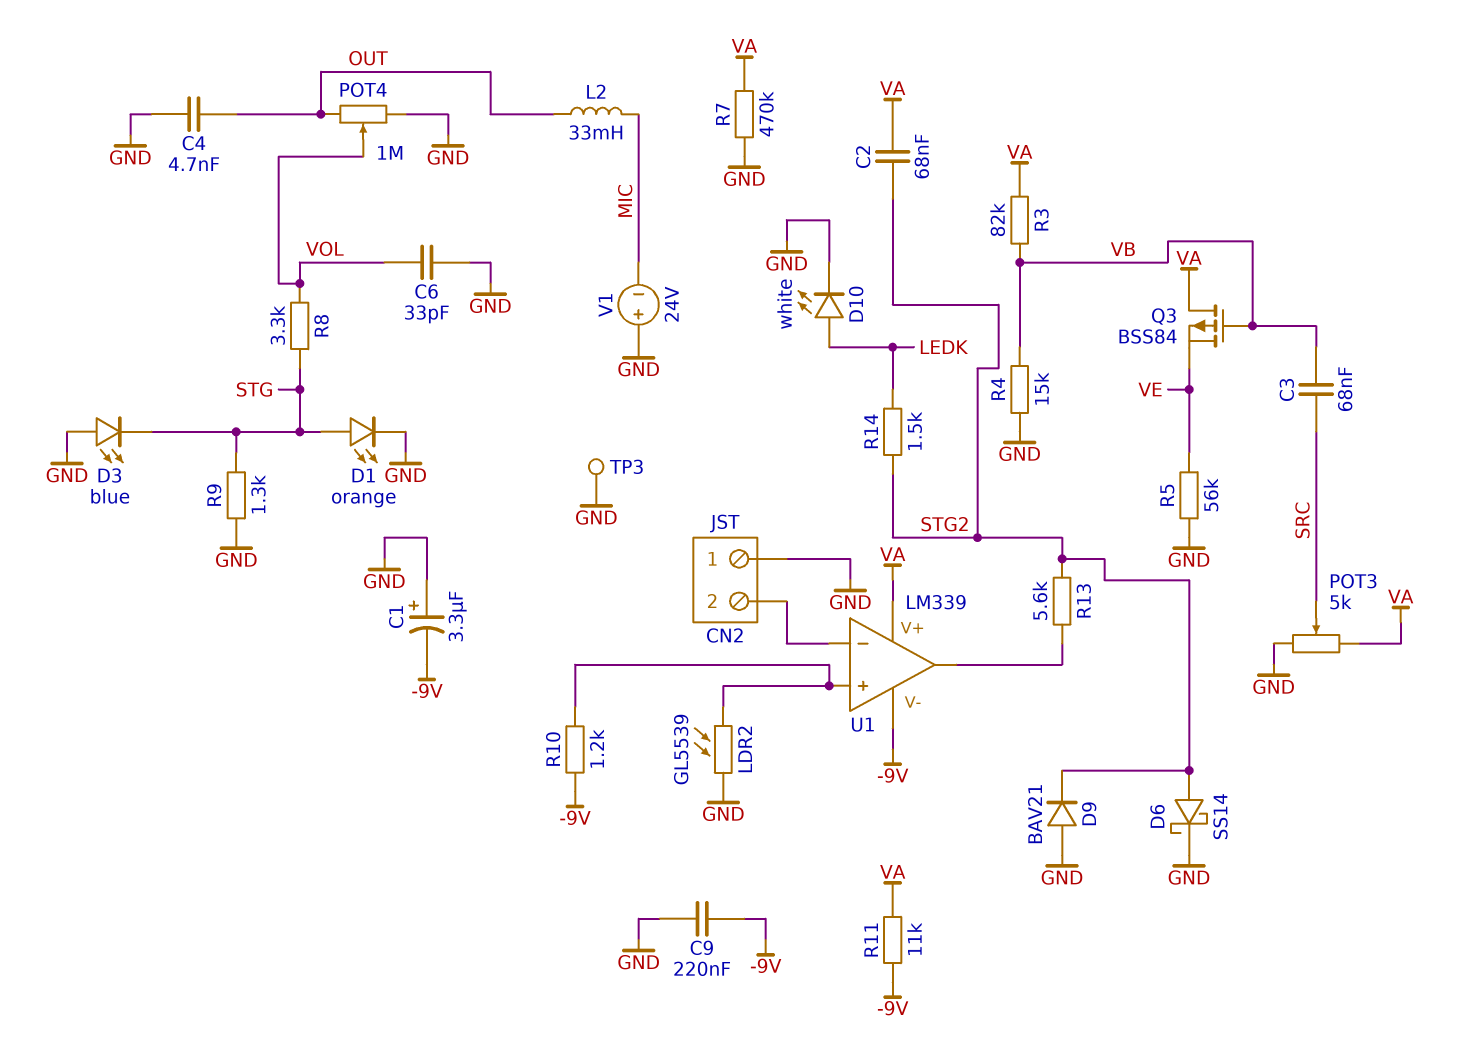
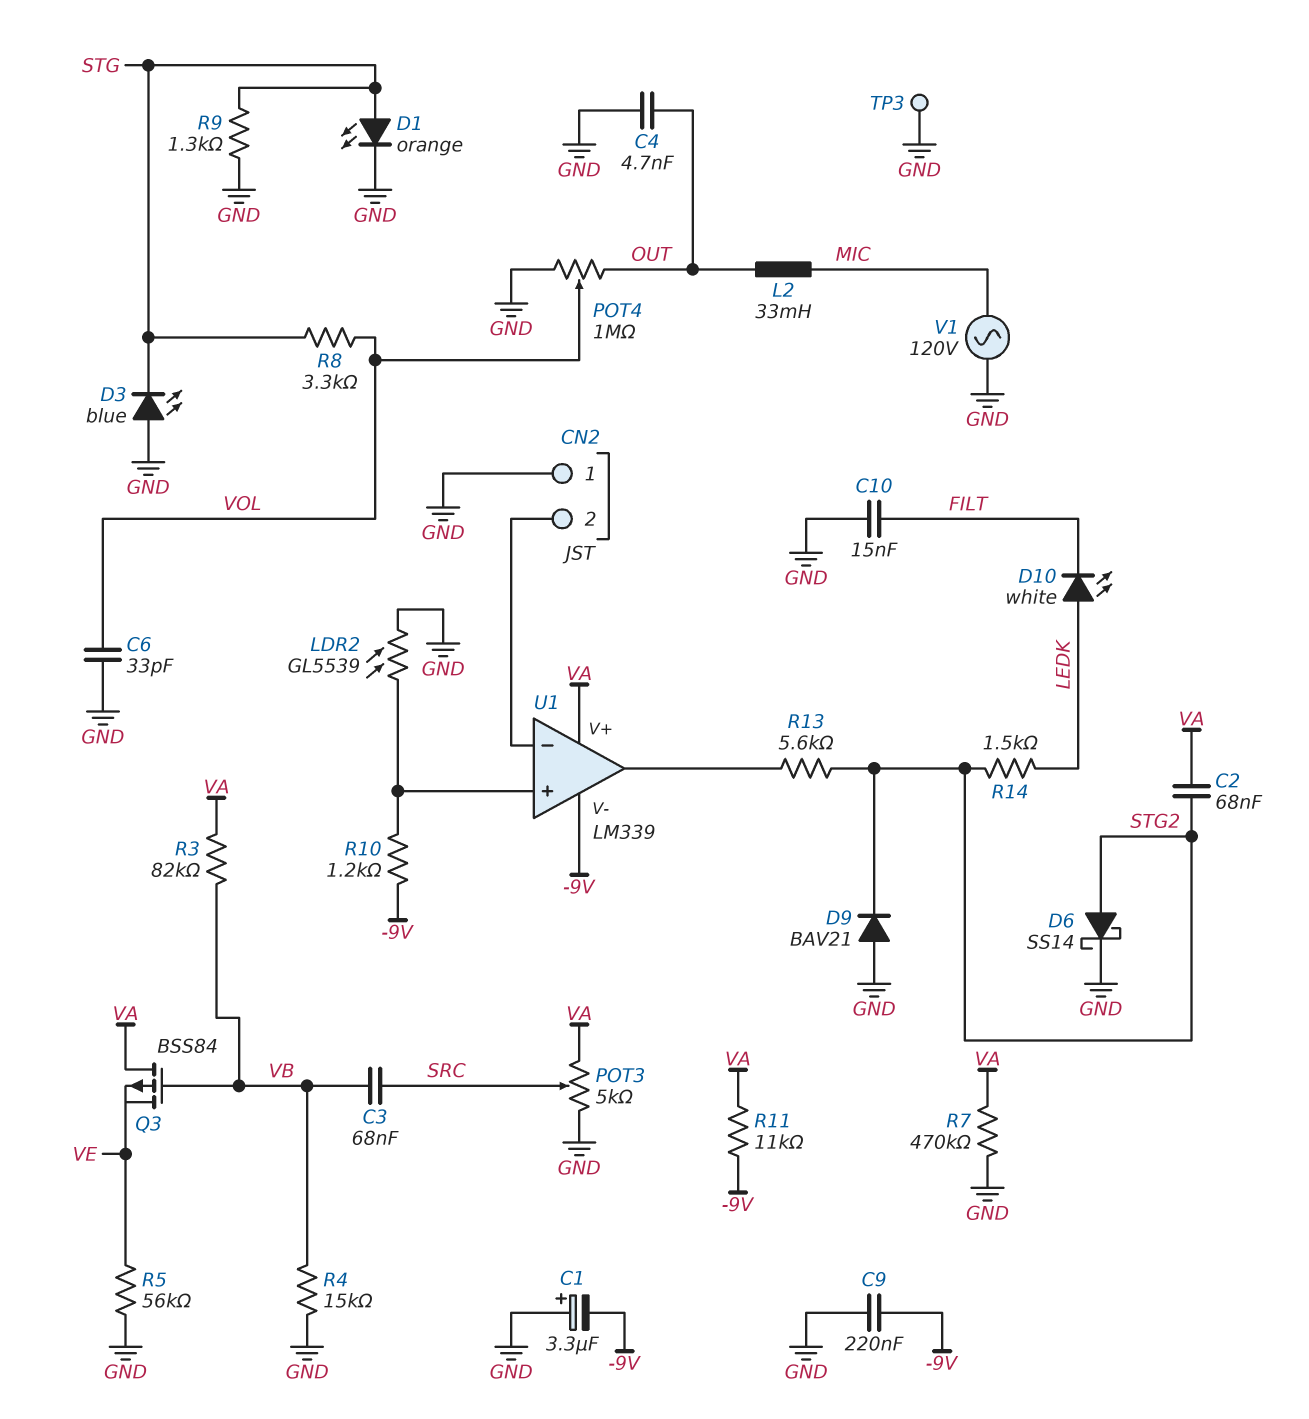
C10: none -> 15nF (FILT, GND)
D10: LED white (A LEDK, K GND) -> LED white (A LEDK, K FILT)
V1: 24V (plus GND, minus MIC) -> AC 120V (GND, MIC)

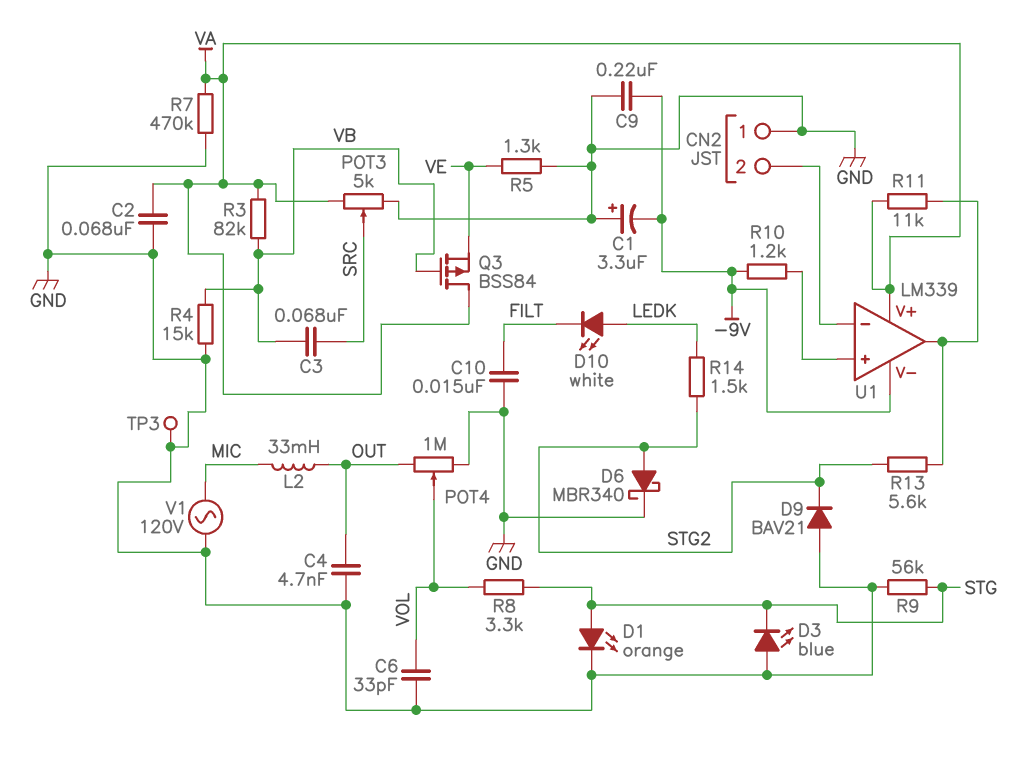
C2: 68nF (STG2, VA) -> 68nF (GND, VA)
D6: schottky SS14 (A STG2, K GND) -> schottky MBR340 (A STG2, K GND)
LDR2: GL5539 (GND, U1/in+) -> none
R5: 56k (GND, VE) -> 1.3k (GND, VE)
R9: 1.3k (GND, STG) -> 56k (GND, STG)
R11: 11k (-9V, VA) -> 11k (U1/out, VA)

